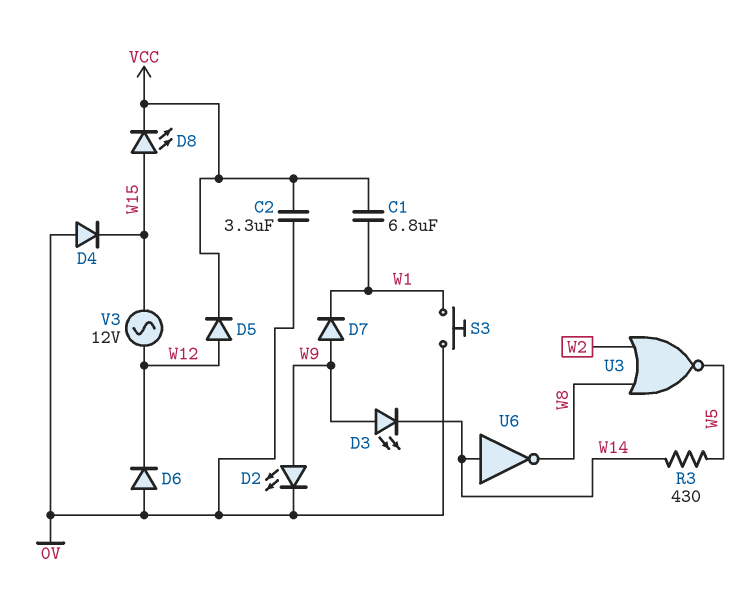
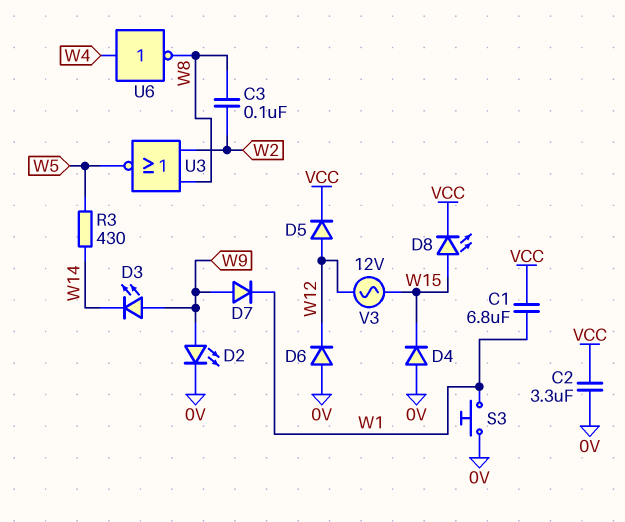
C3: none -> 100nF (W2, W8)
U6: NOT (in W14, out W8) -> NOT (in W4, out W8)

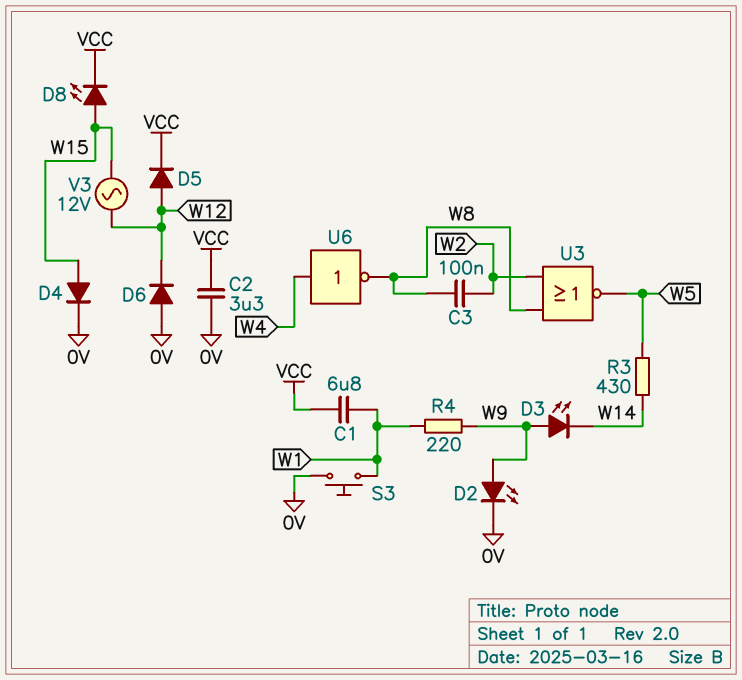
D4: diode (A 0V, K W15) -> diode (A W15, K 0V)
D7: diode (A W9, K W1) -> none
R4: none -> 220 (W1, W9)

